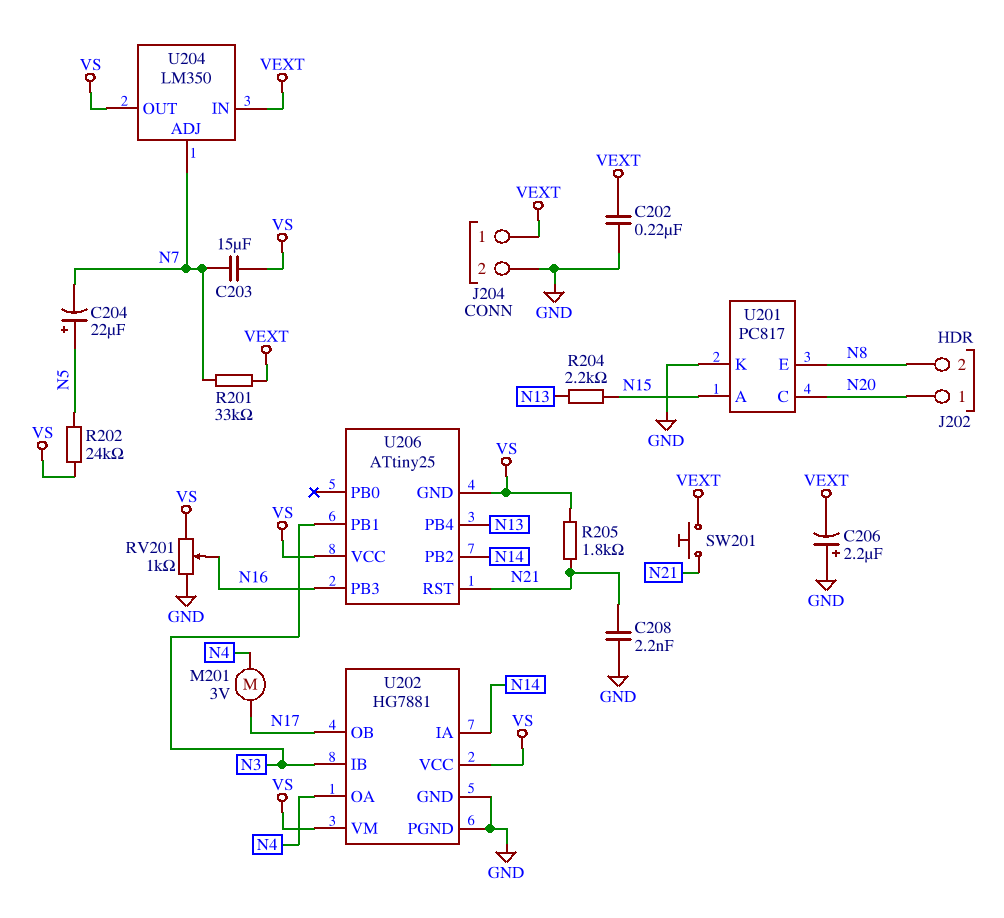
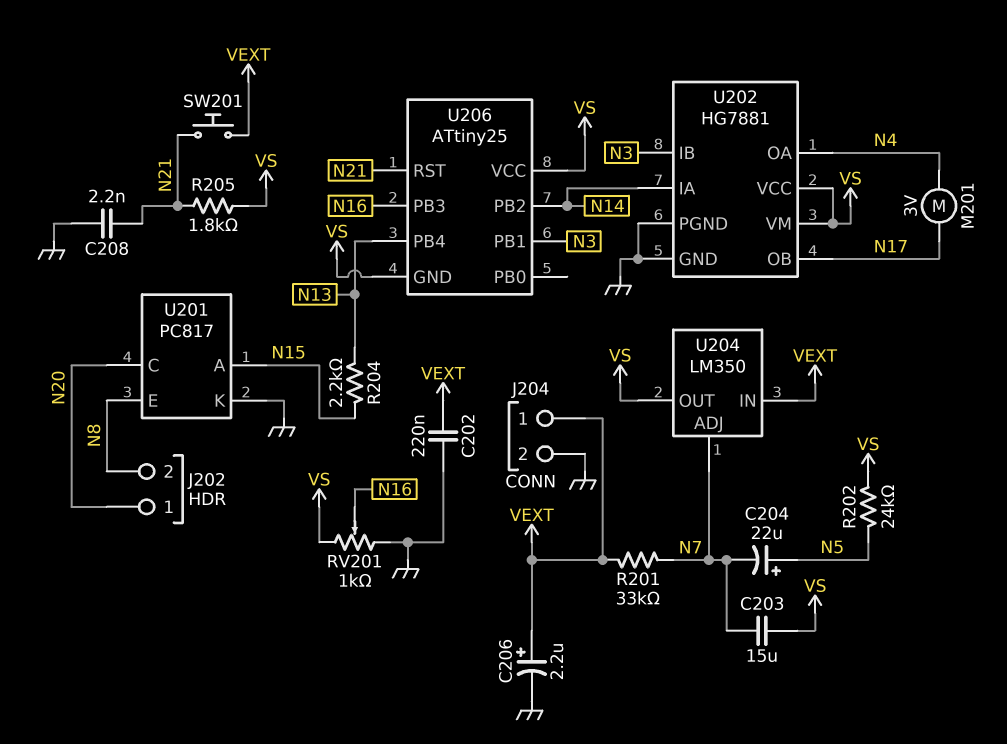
C206: 2.2uF (plus GND, minus VEXT) -> 2.2uF (plus VEXT, minus GND)

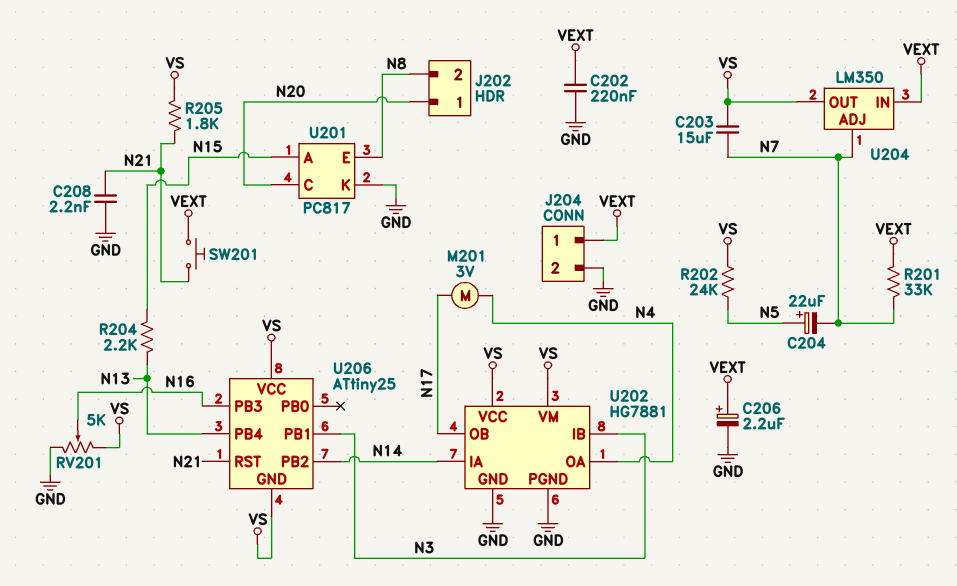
RV201: 1k (GND, VS, wiper N16) -> 5k (GND, VS, wiper N16)

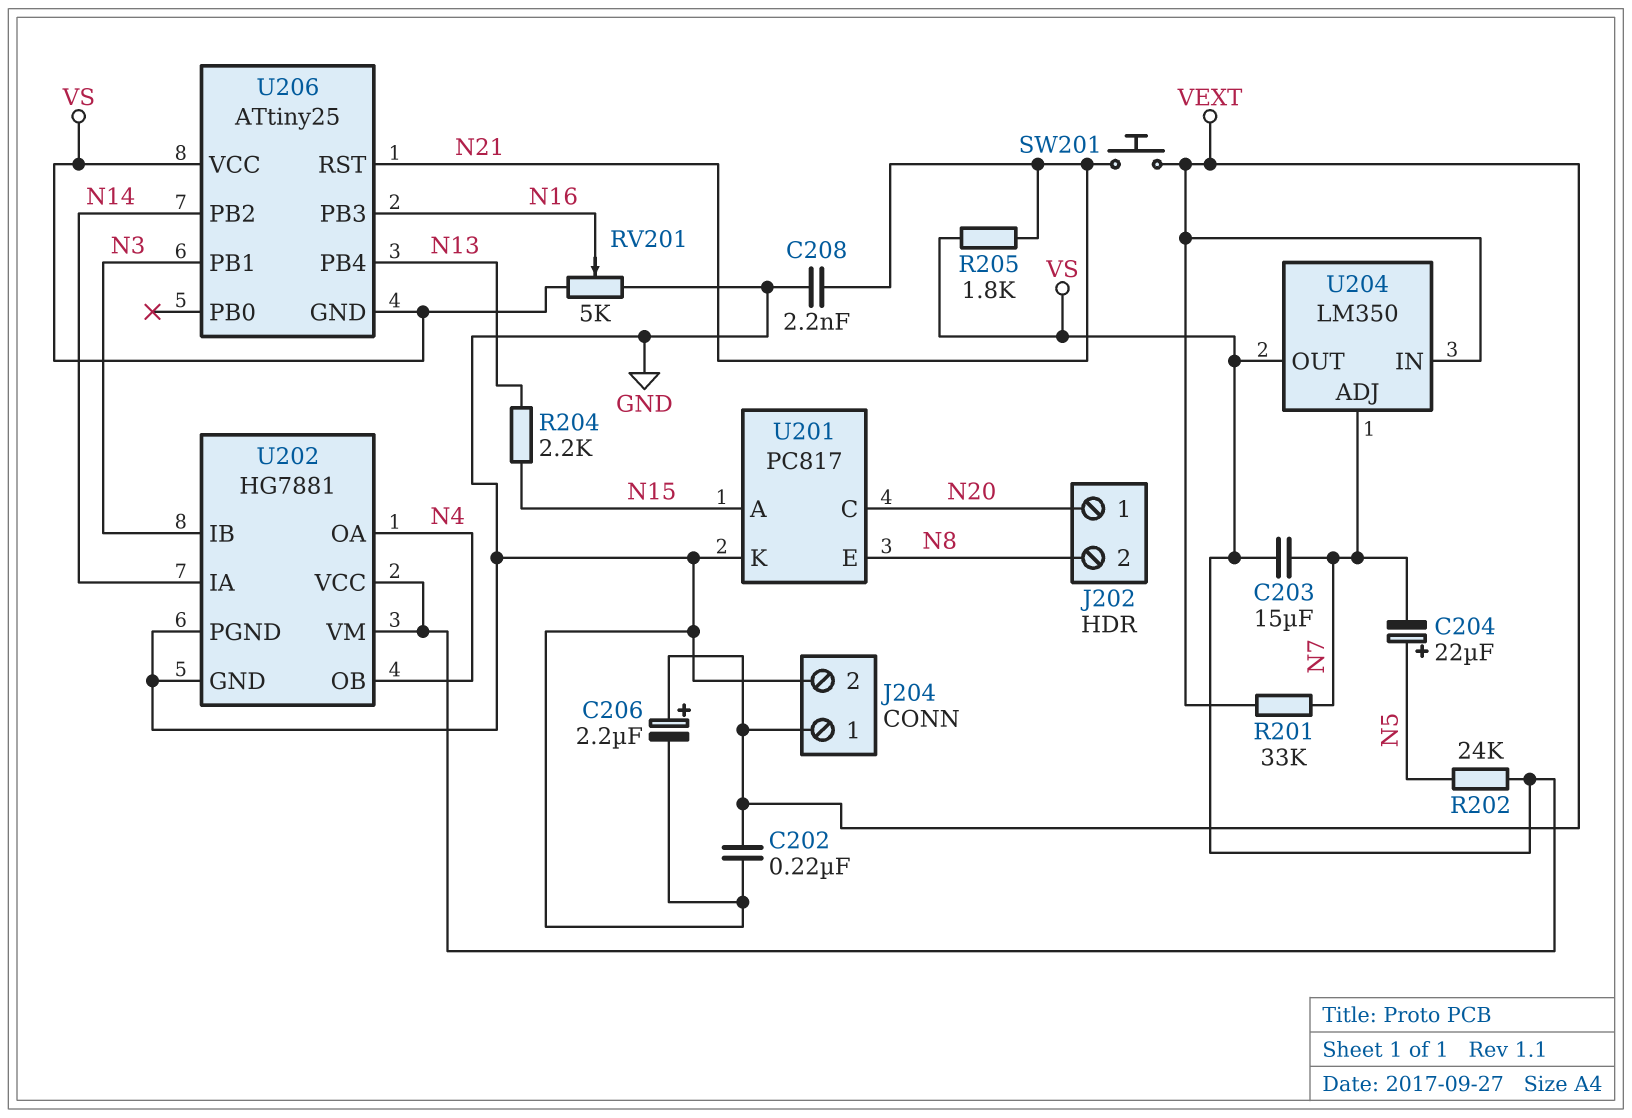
M201: motor 3V (N4, N17) -> none
U202 pin OB: N17 -> N4

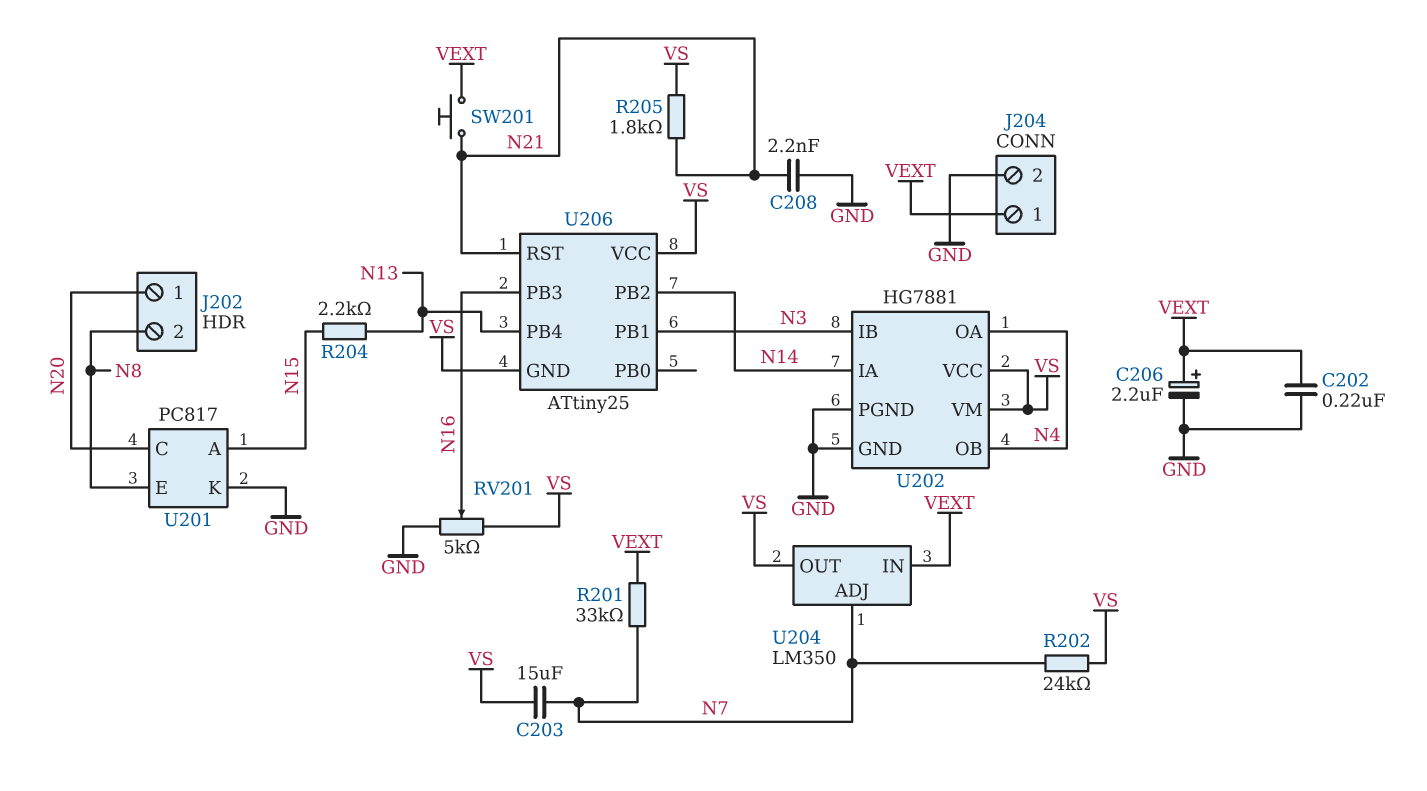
C204: 22uF (plus N5, minus N7) -> none
R202: 24k (N5, VS) -> 24k (N7, VS)

